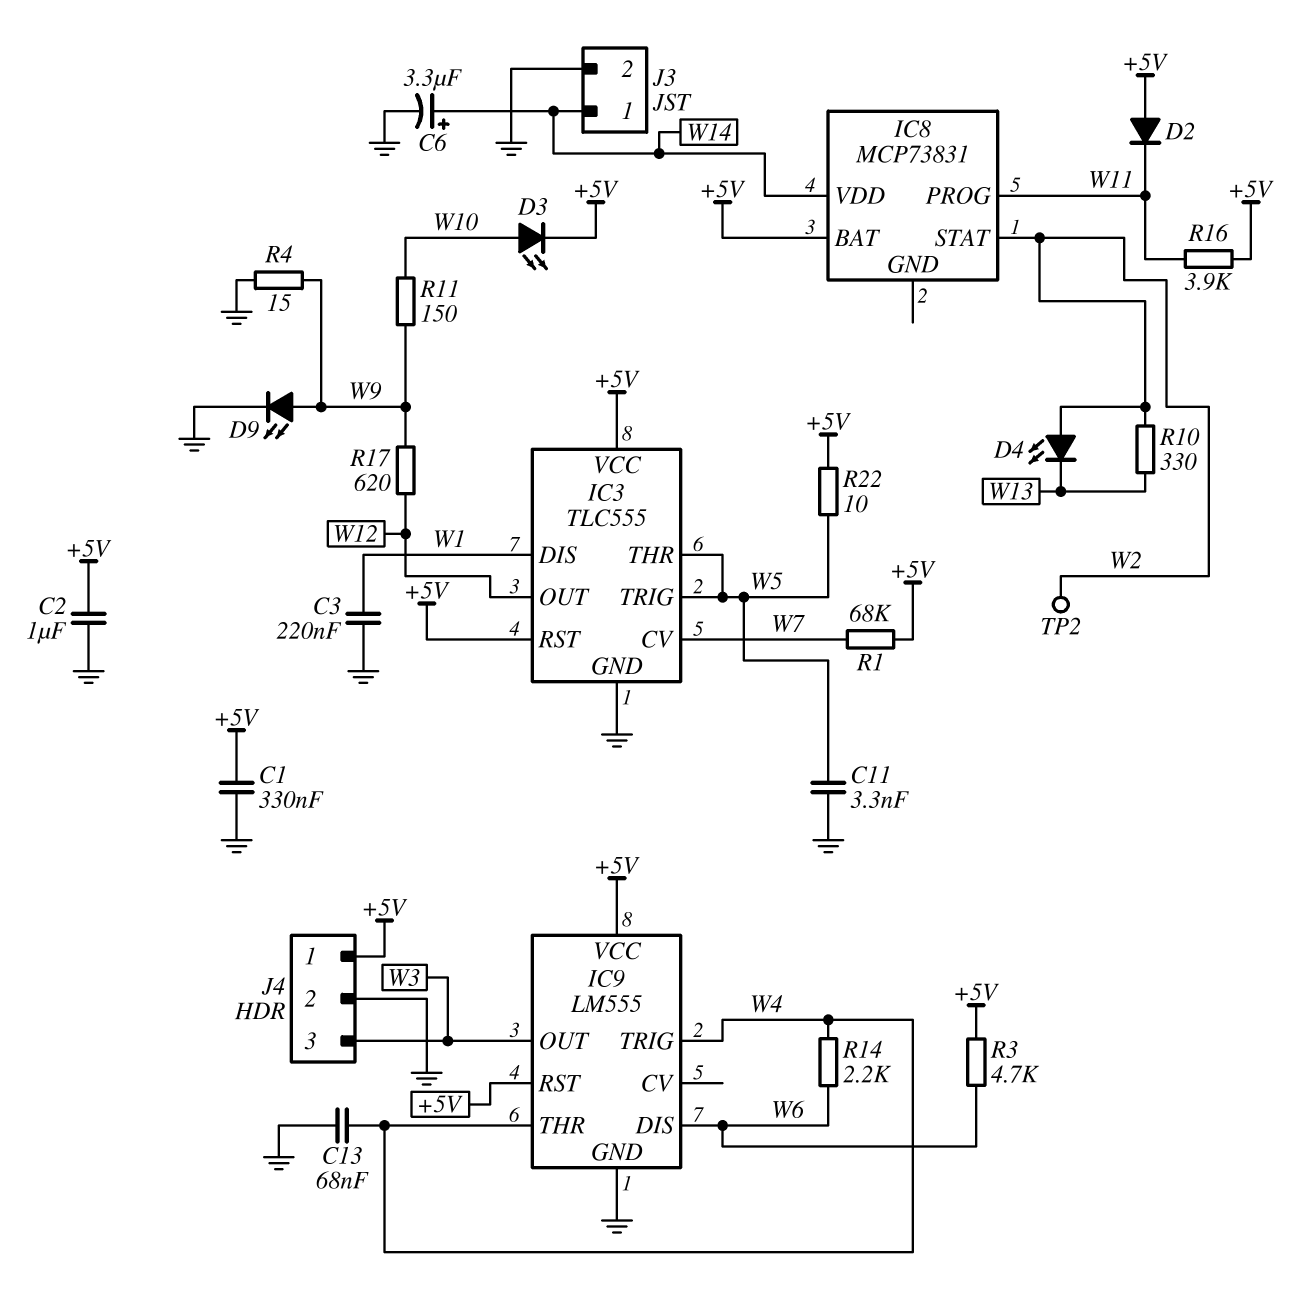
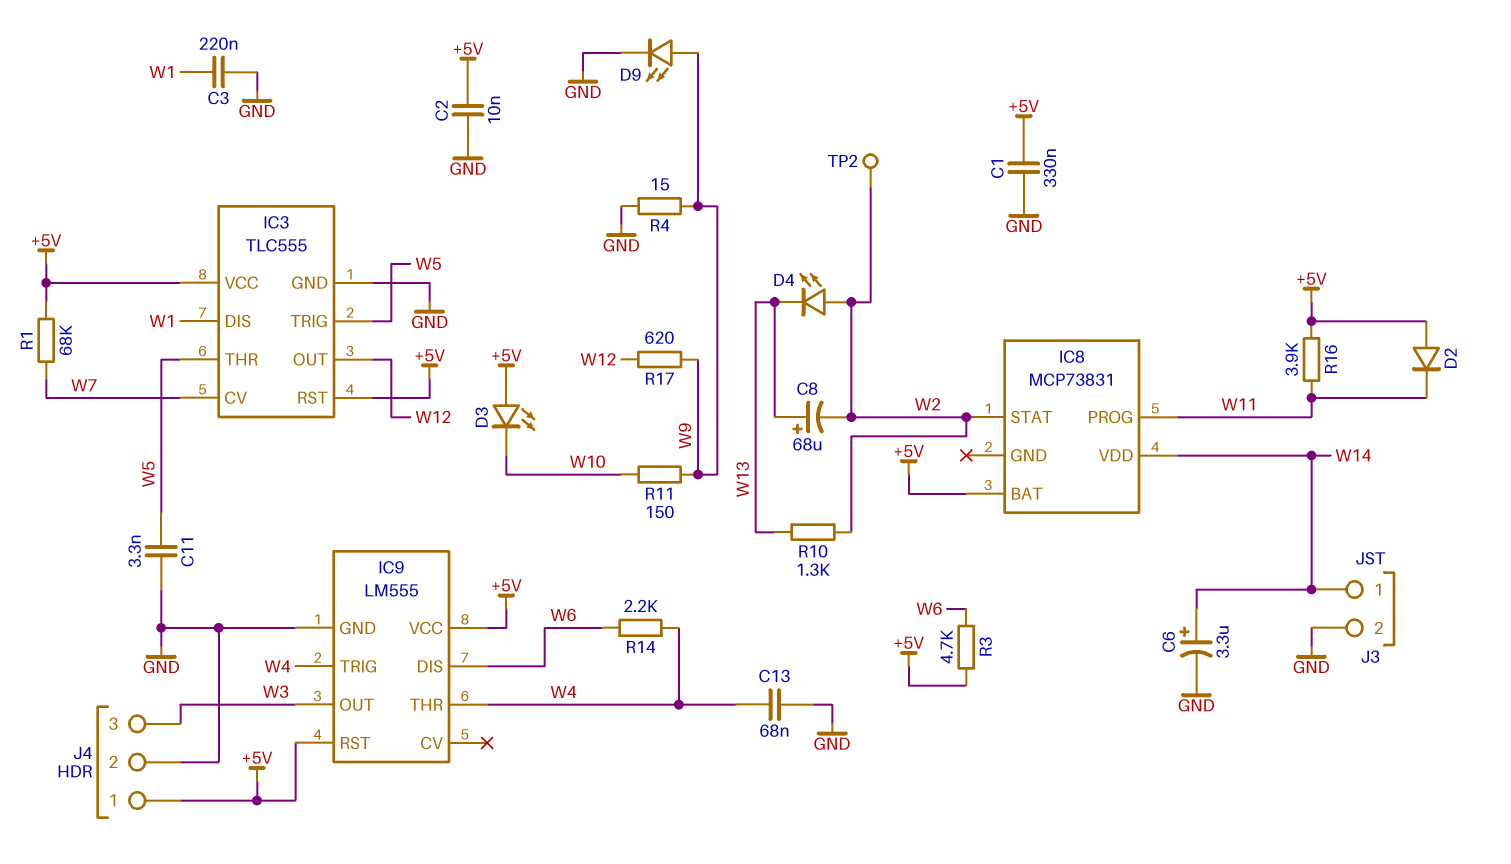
C2: 1uF (+5V, GND) -> 10nF (+5V, GND)
C8: none -> 68uF (plus W13, minus W2)
D3: LED (A W10, K +5V) -> LED (A +5V, K W10)
R10: 330 (W2, W13) -> 1.3k (W2, W13)
R22: 10 (+5V, W5) -> none

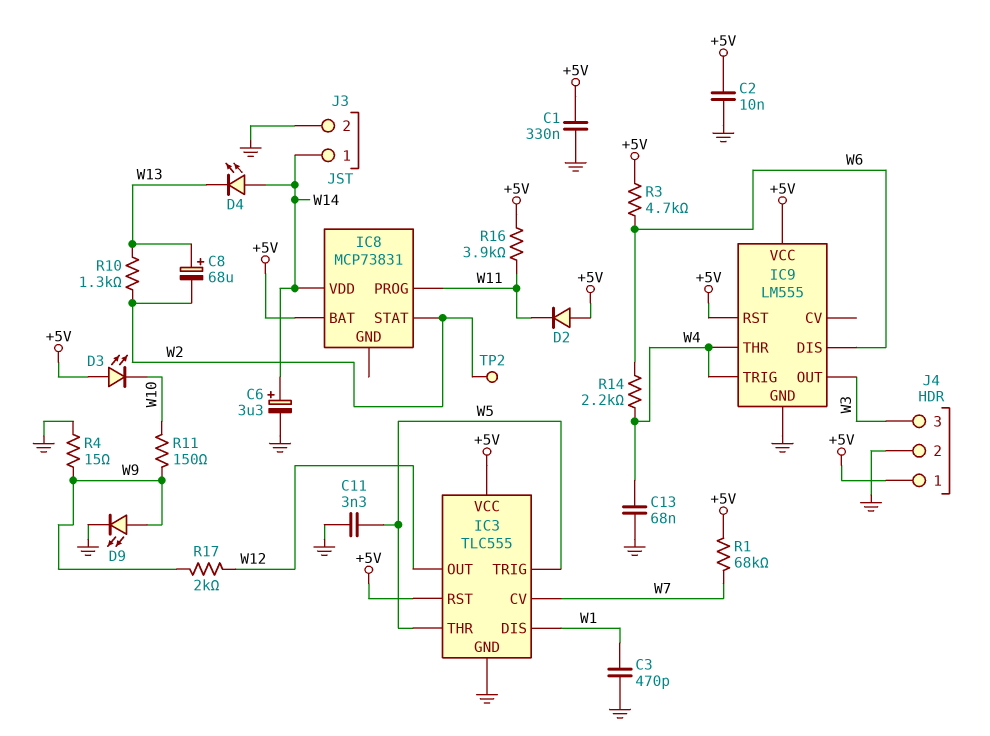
C3: 220nF (GND, W1) -> 470pF (GND, W1)
D4: LED (A W2, K W13) -> LED (A W14, K W13)
R17: 620 (W9, W12) -> 2k (W9, W12)

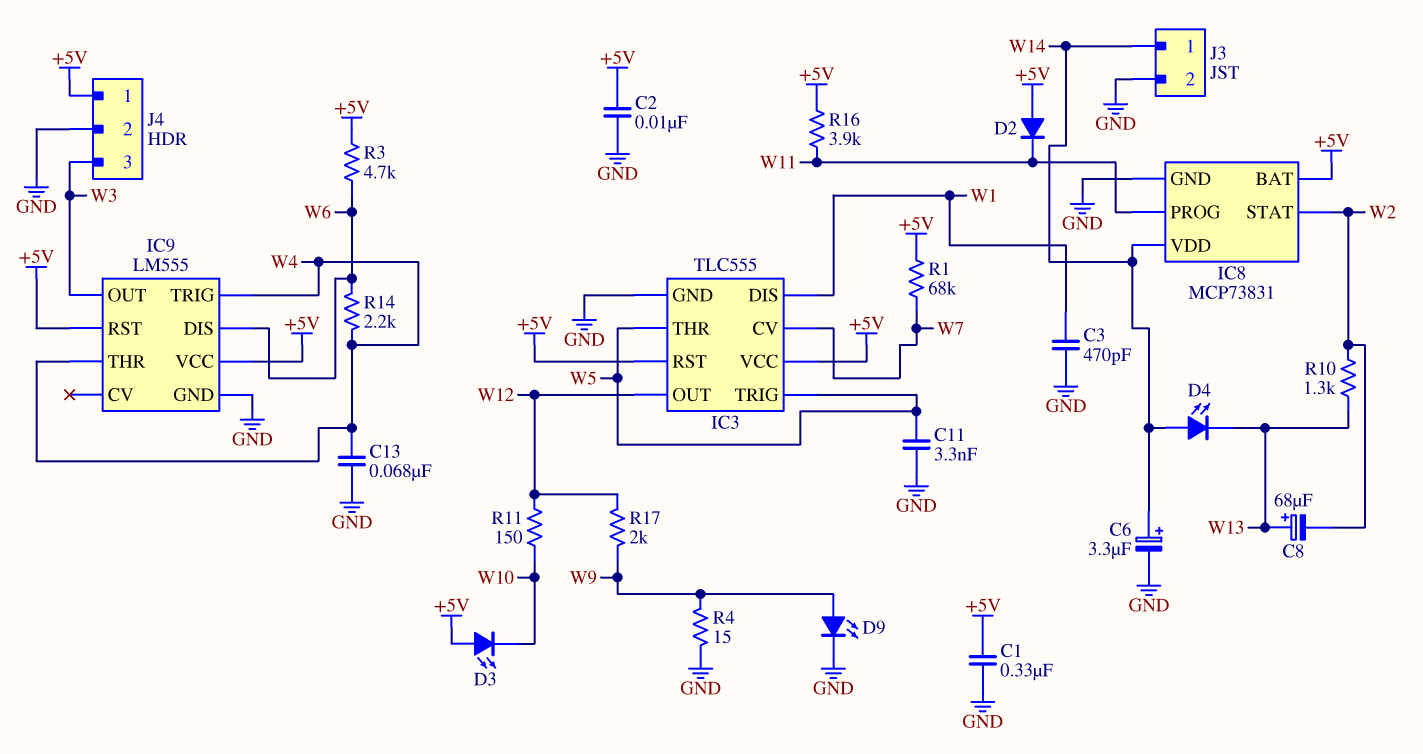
IC8 pin GND: none -> GND
R11: 150 (W9, W10) -> 150 (W10, W12)
TP2: test point (W2) -> none

